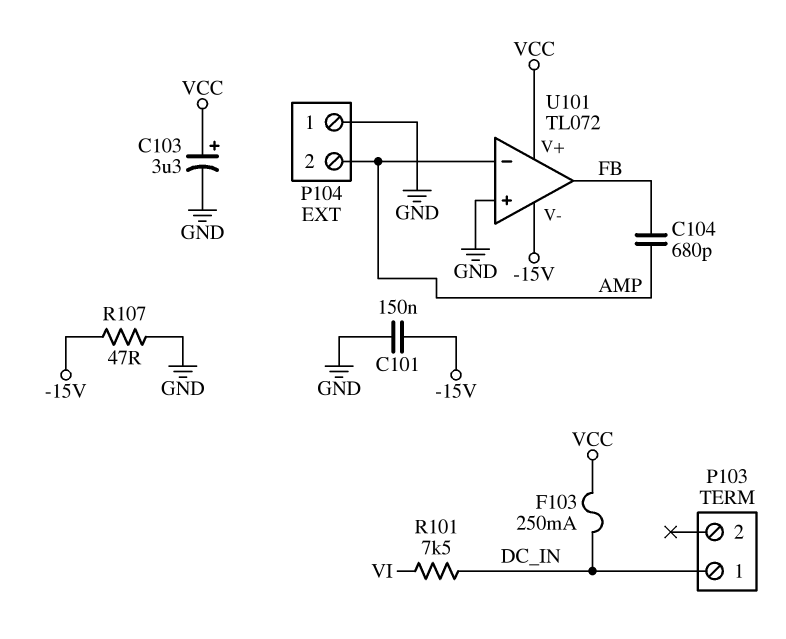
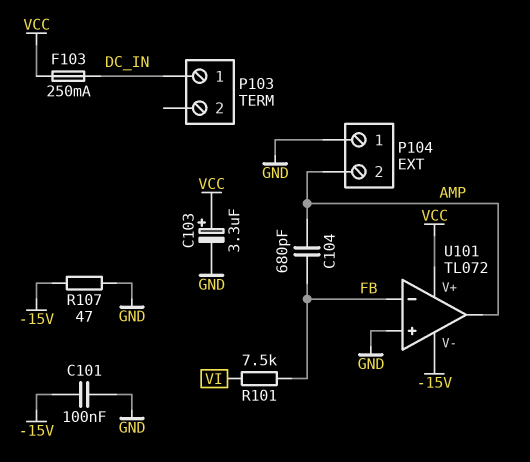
C101: 150nF (-15V, GND) -> 100nF (-15V, GND)
R101: 7.5k (DC_IN, VI) -> 7.5k (FB, VI)
U101 pin in-: AMP -> FB
U101 pin out: FB -> AMP

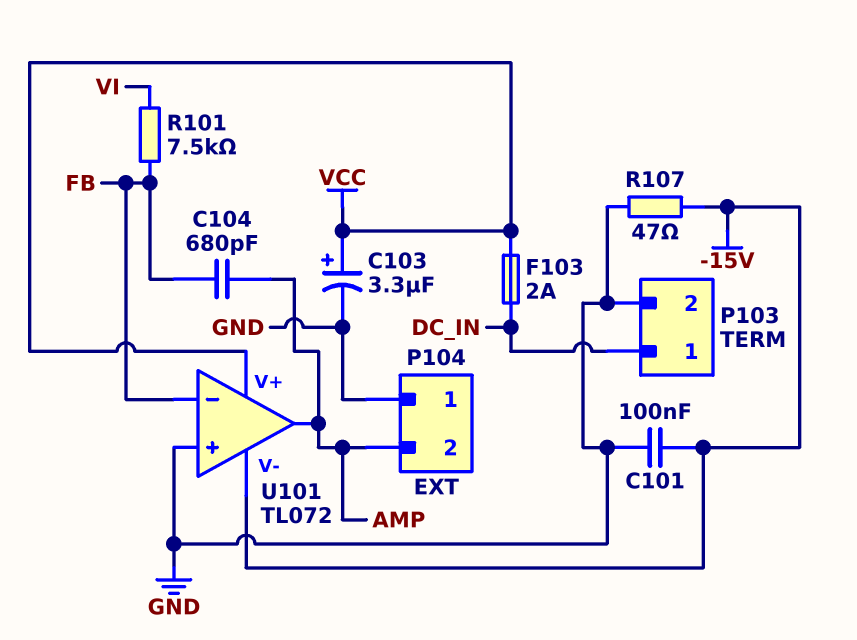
F103: 250mA (DC_IN, VCC) -> 2A (DC_IN, VCC)
P103 pin 2: none -> GND

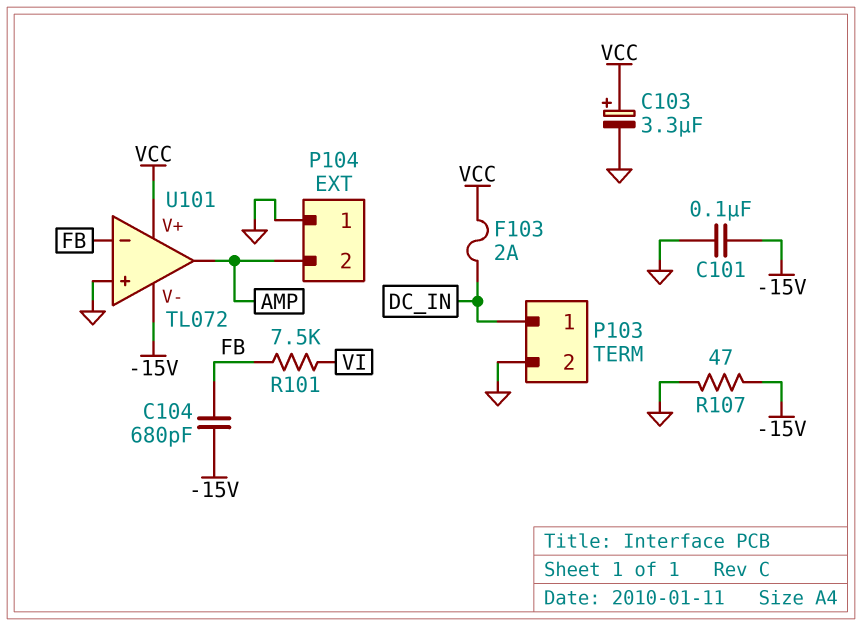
C104: 680pF (AMP, FB) -> 680pF (-15V, FB)

